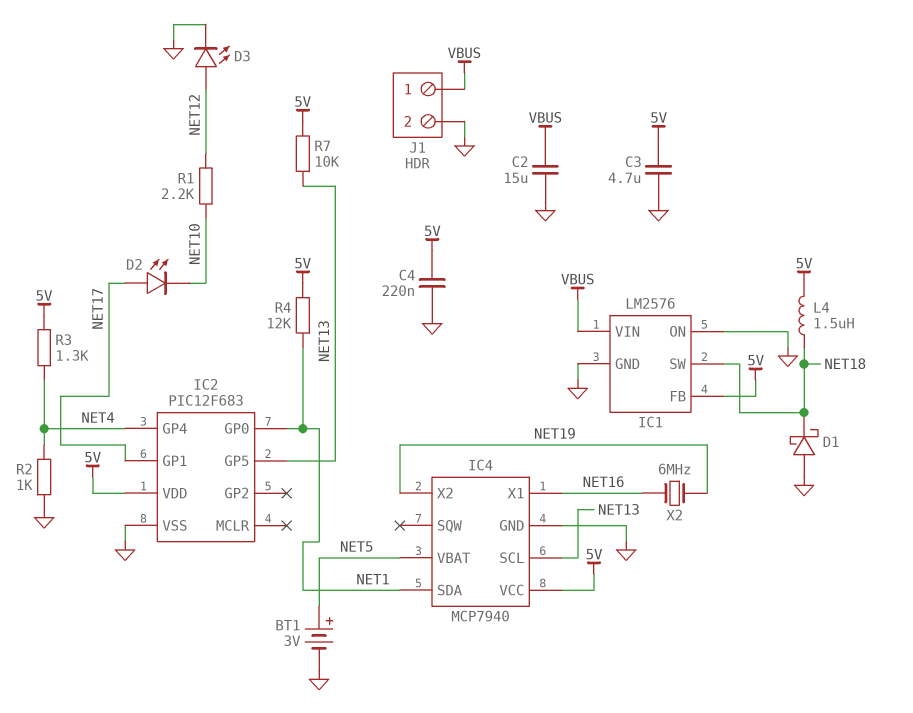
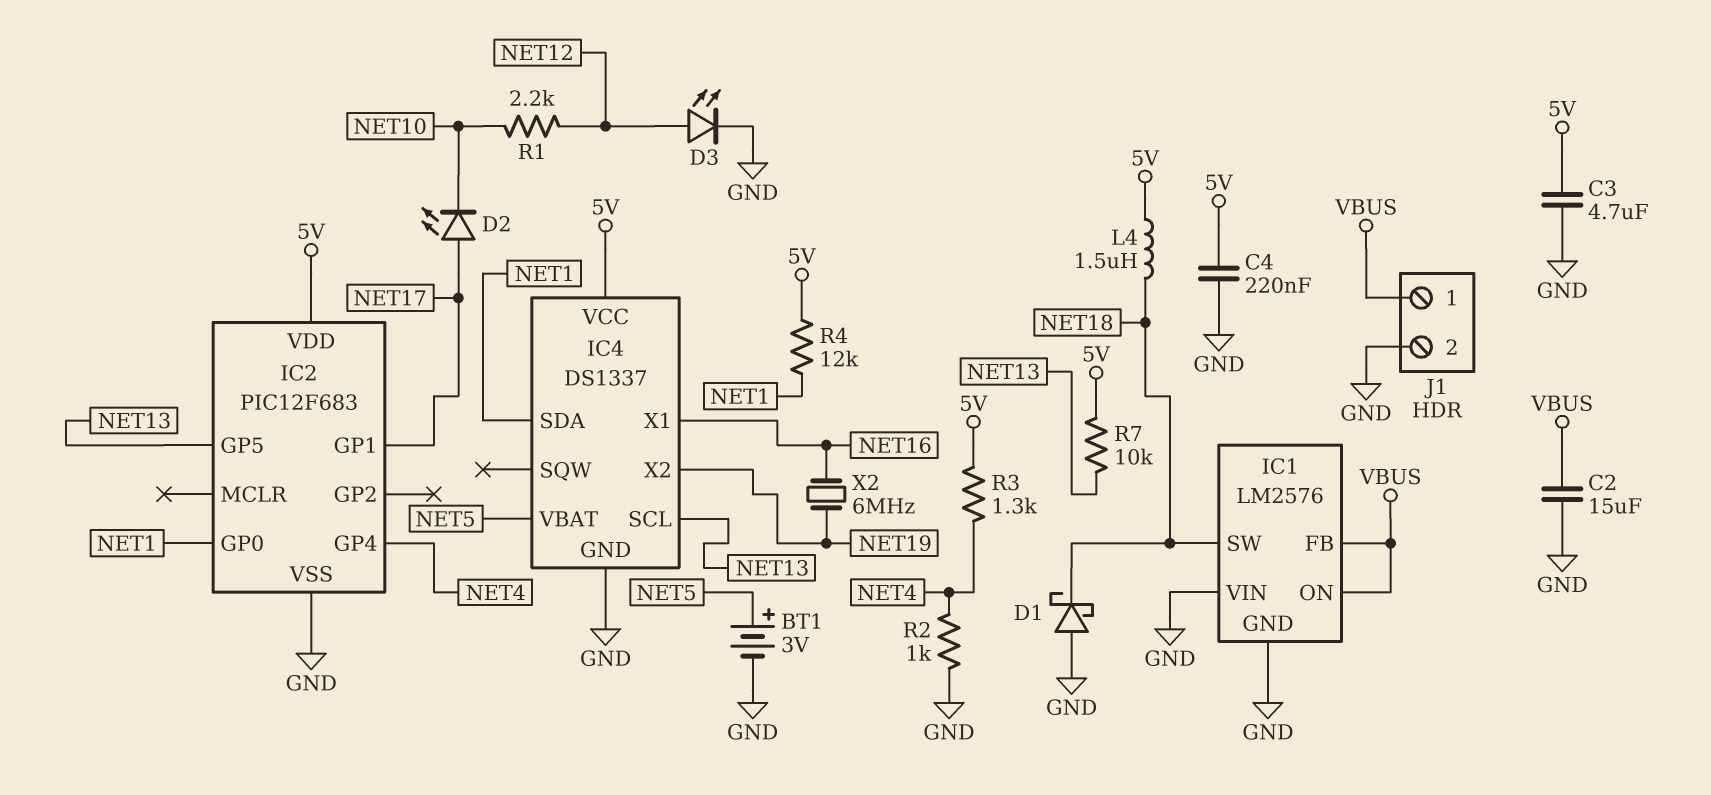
IC1 pin FB: 5V -> VBUS
IC1 pin ON: GND -> VBUS
IC1 pin VIN: VBUS -> GND
IC4: MCP7940 -> DS1337

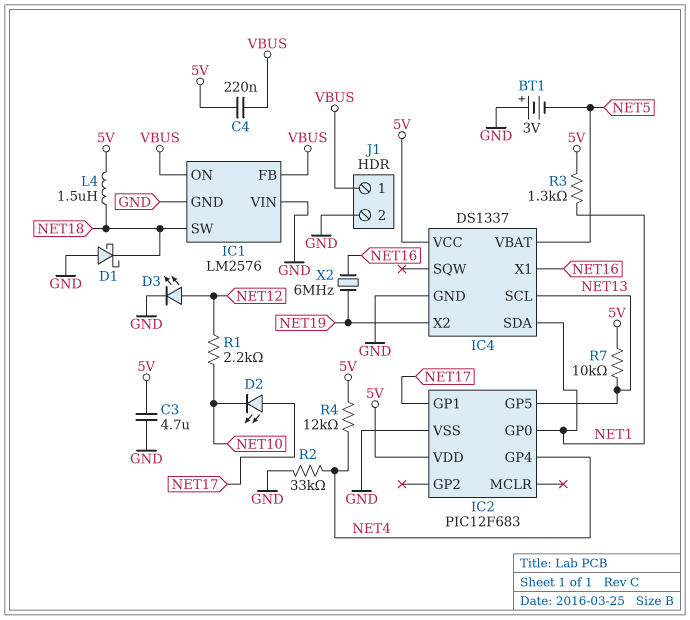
BT1: 3V (plus NET5, minus GND) -> 3V (plus GND, minus NET5)
C2: 15uF (GND, VBUS) -> none
C4: 220nF (5V, GND) -> 220nF (5V, VBUS)
R2: 1k (GND, NET4) -> 33k (GND, NET4)
R3: 1.3k (5V, NET4) -> 1.3k (5V, NET1)
R4: 12k (5V, NET1) -> 12k (5V, NET4)

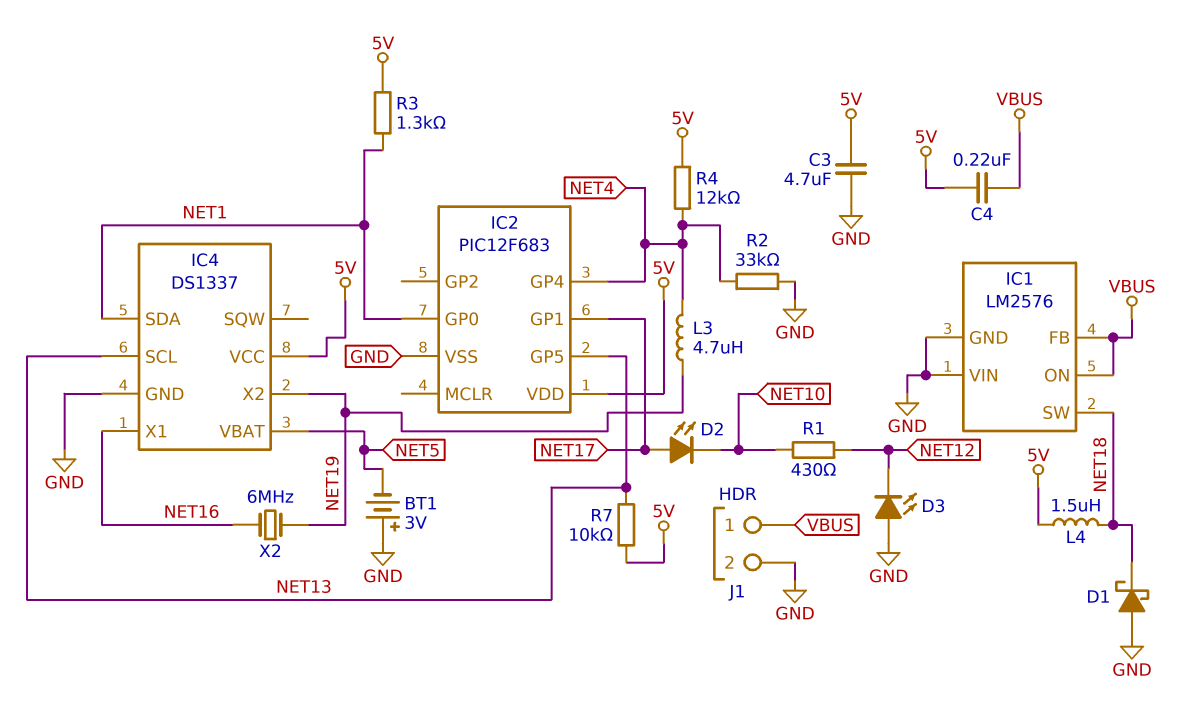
D3: LED (A NET12, K GND) -> LED (A GND, K NET12)
L3: none -> 4.7uH (NET4, NET19)
R1: 2.2k (NET10, NET12) -> 430 (NET10, NET12)

